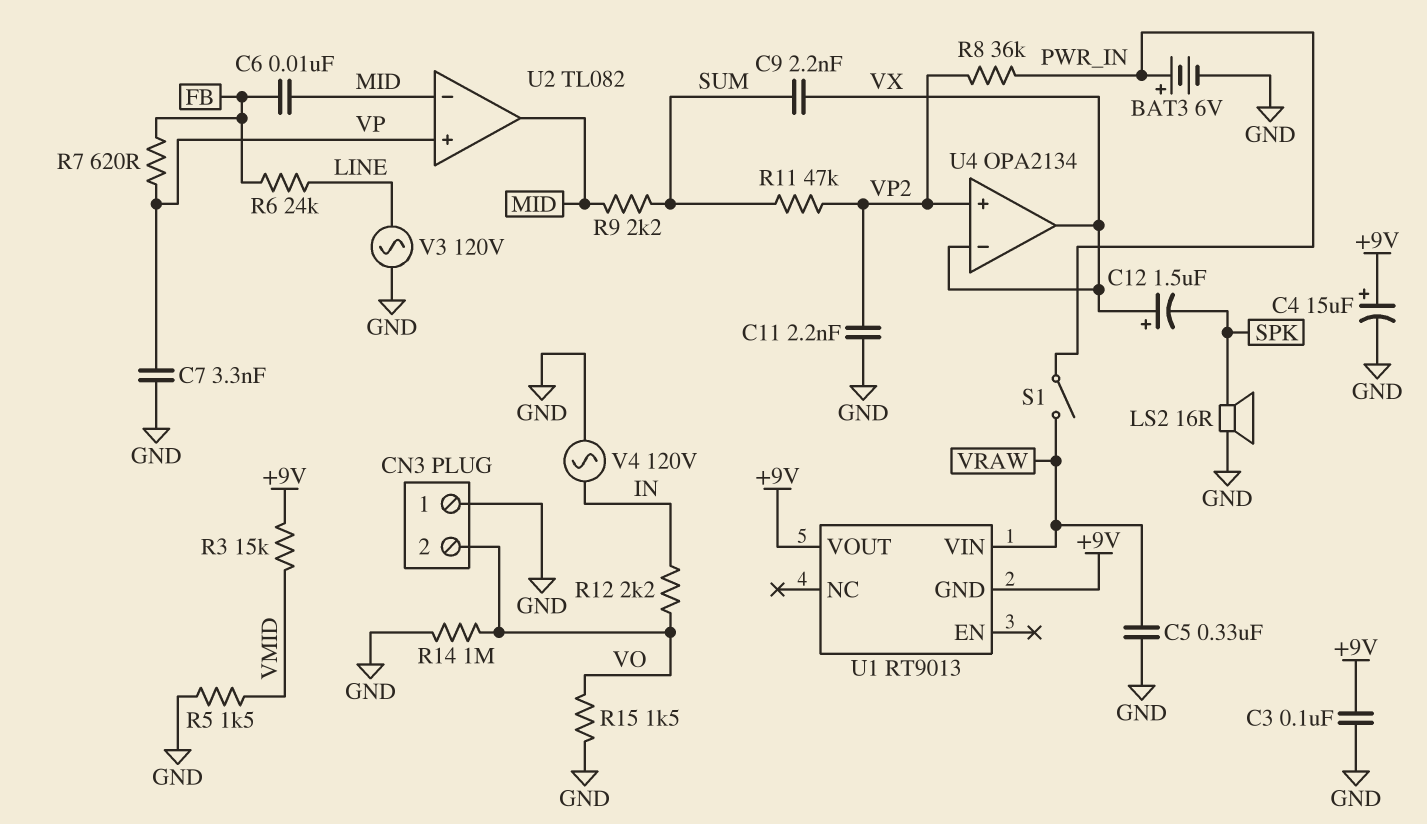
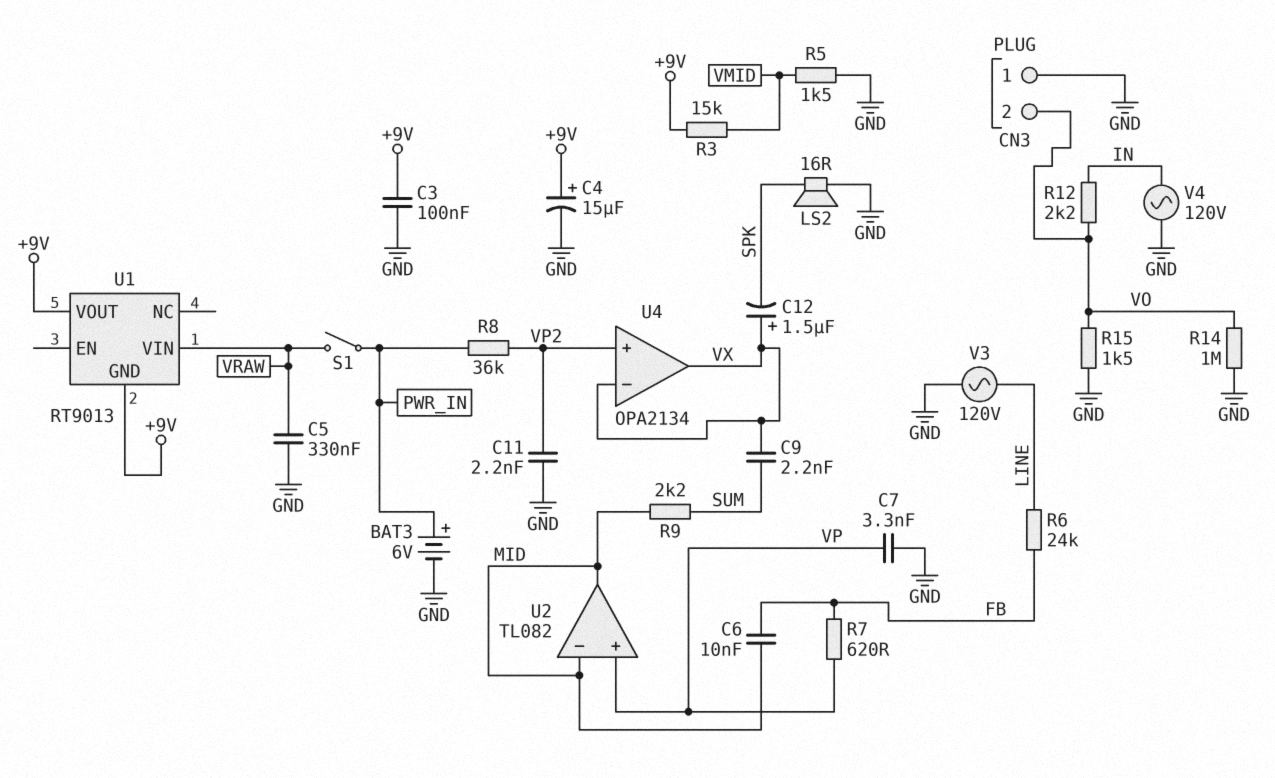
R11: 47k (SUM, VP2) -> none

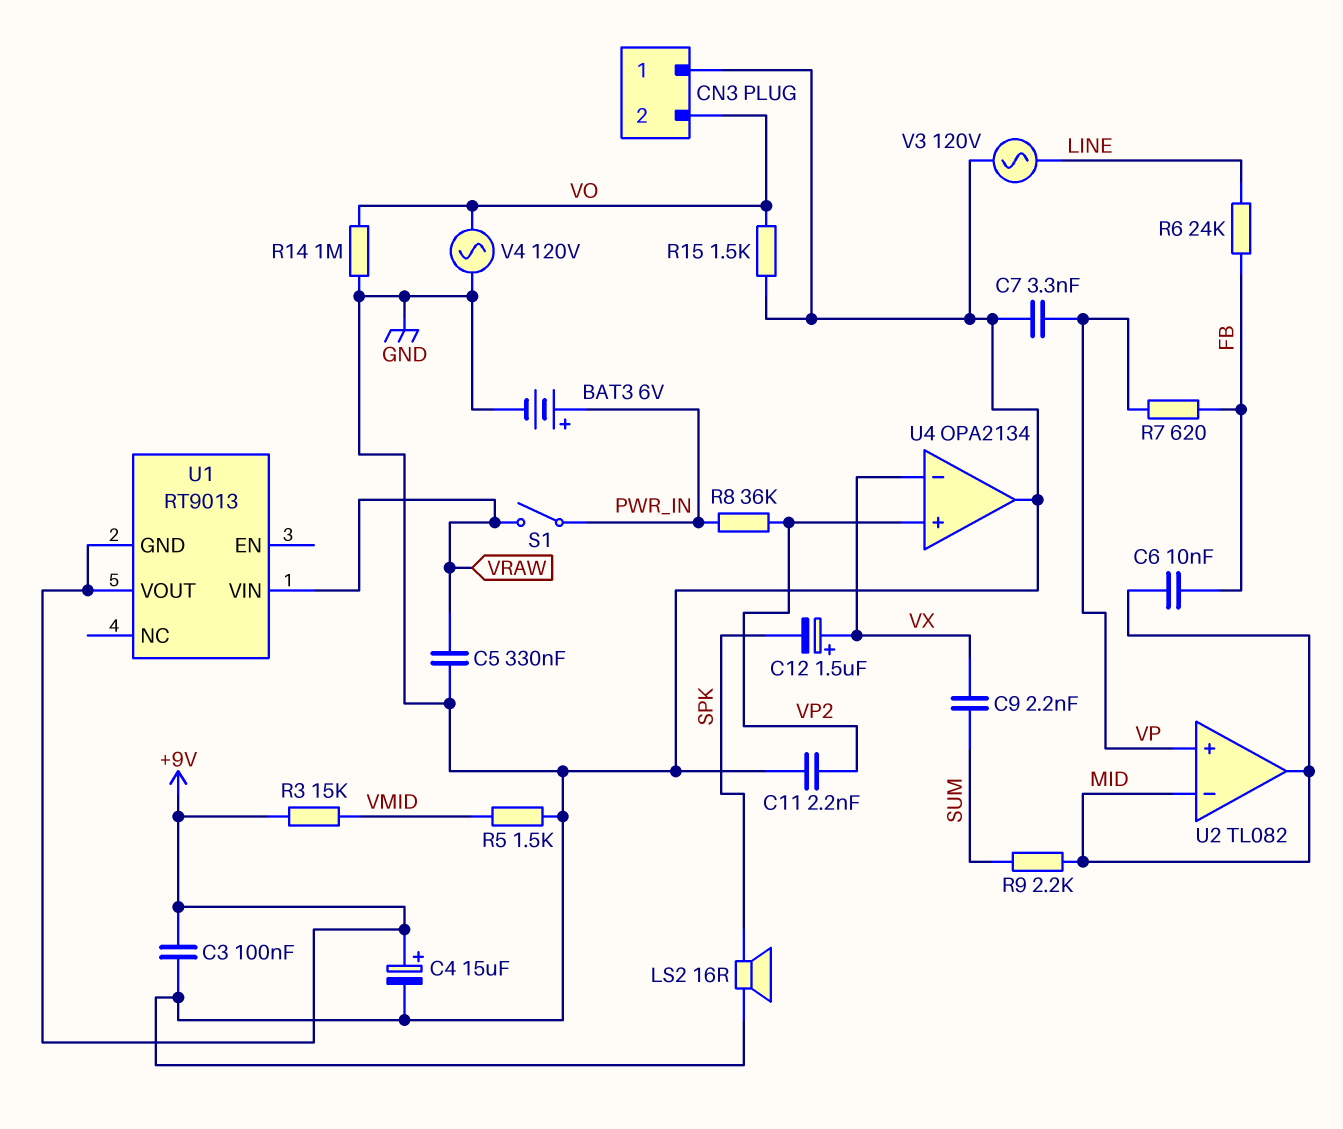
R12: 2.2k (IN, VO) -> none
U4 pin out: VX -> GND
V4: AC 120V (GND, IN) -> AC 120V (GND, VO)

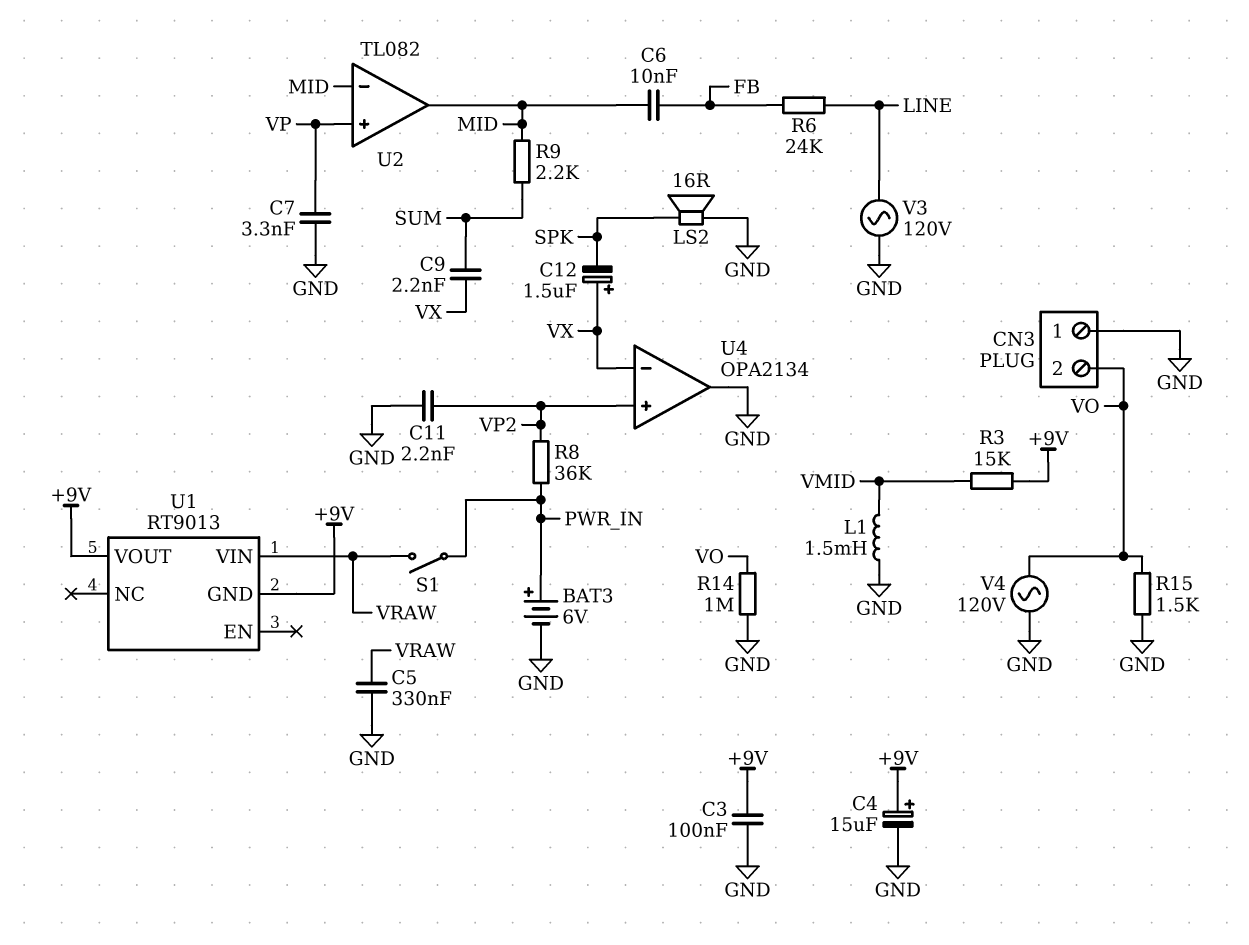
L1: none -> 1.5mH (GND, VMID)
R5: 1.5k (GND, VMID) -> none
R7: 620 (FB, VP) -> none

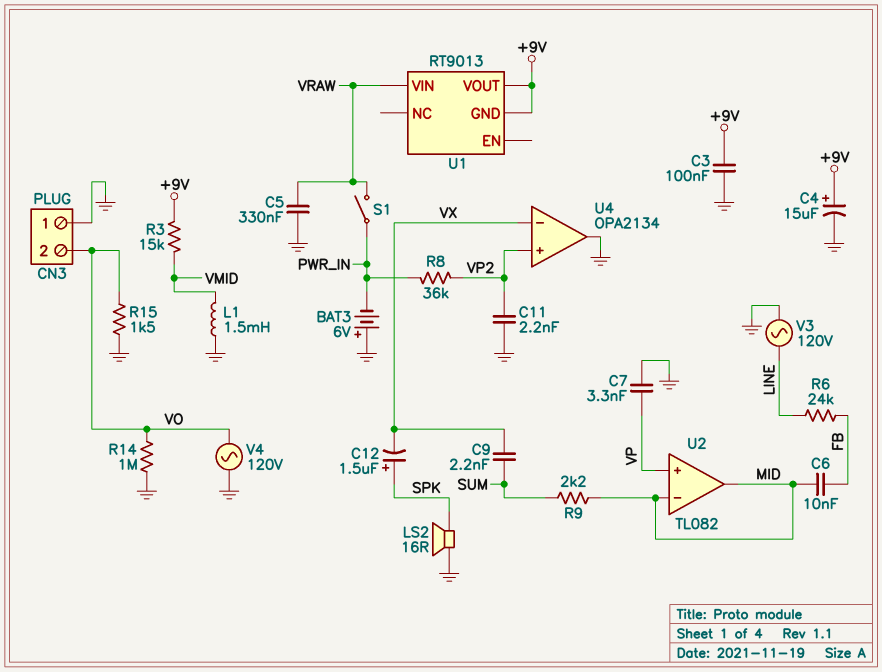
BAT3: 6V (plus PWR_IN, minus GND) -> 6V (plus GND, minus PWR_IN)
C12: 1.5uF (plus VX, minus SPK) -> 1.5uF (plus SPK, minus VX)

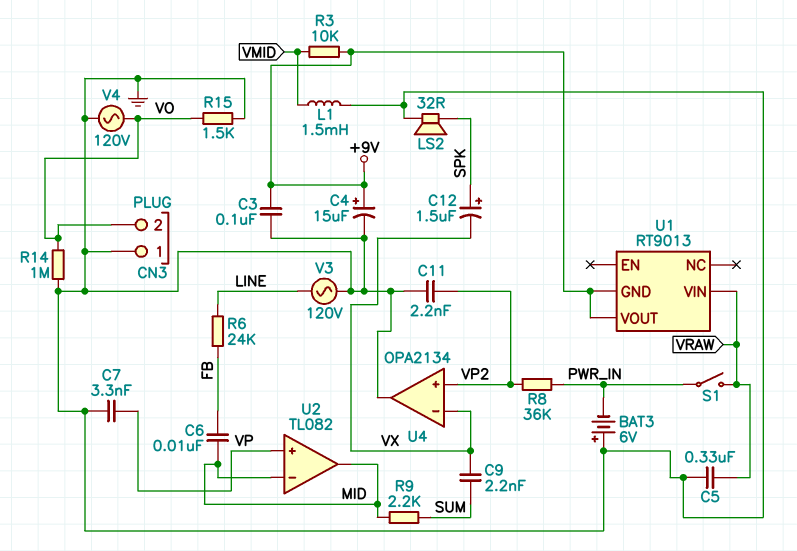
LS2: speaker 16R (GND, SPK) -> speaker 32R (GND, SPK)
R3: 15k (+9V, VMID) -> 10k (+9V, VMID)

